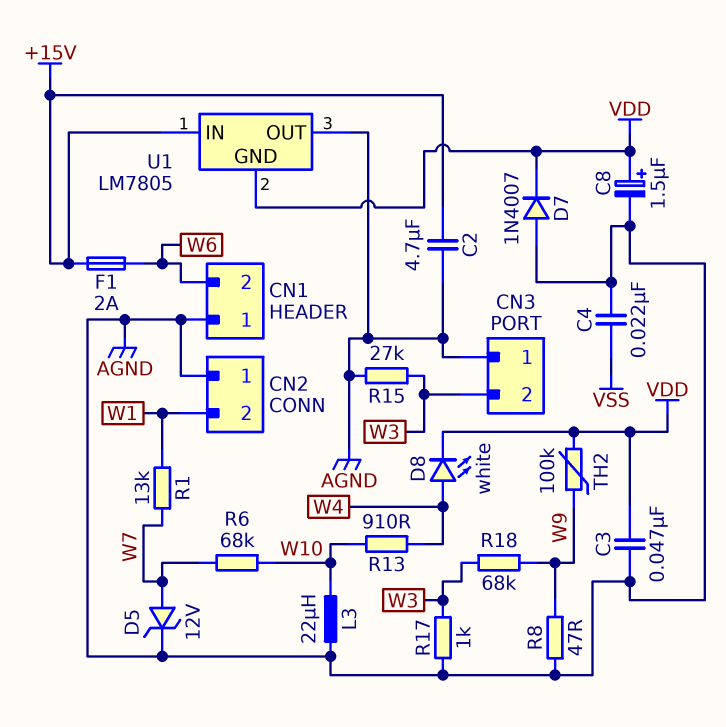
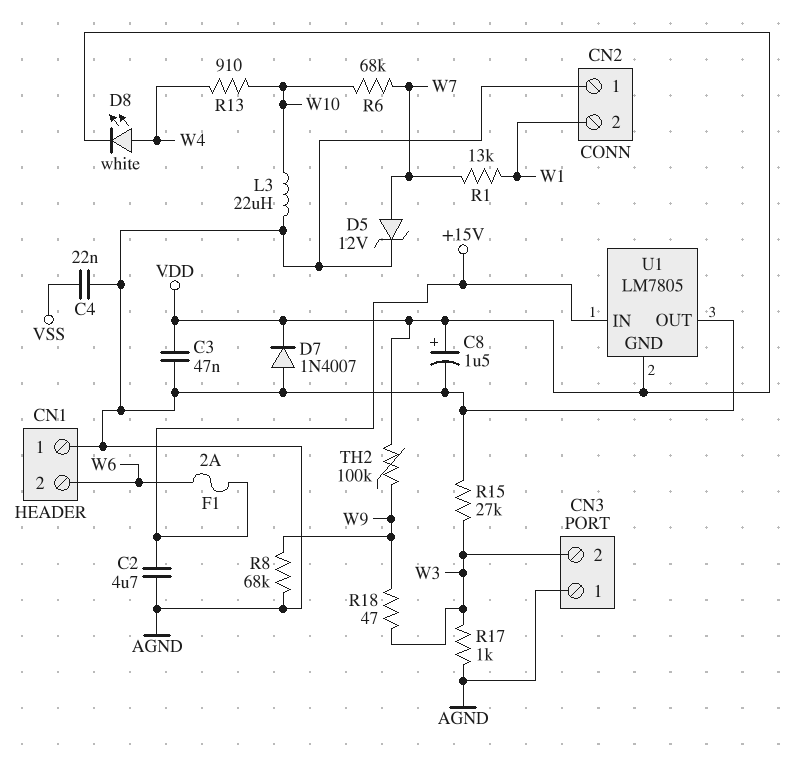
R8: 47 (AGND, W9) -> 68k (AGND, W9)
R18: 68k (W3, W9) -> 47 (W3, W9)

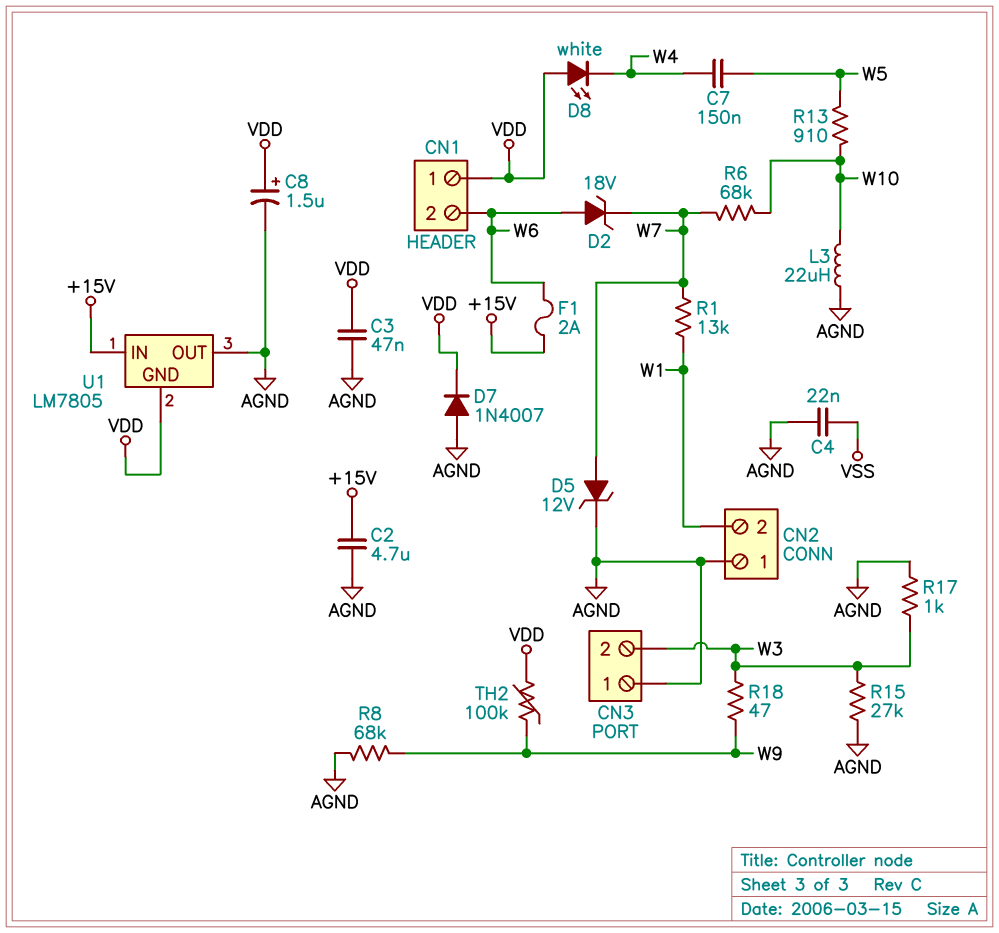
C7: none -> 150nF (W4, W5)
CN1 pin 1: AGND -> VDD
D2: none -> zener 18V (A W6, K W7)
D8: LED white (A W4, K VDD) -> LED white (A VDD, K W4)
R13: 910 (W4, W10) -> 910 (W5, W10)

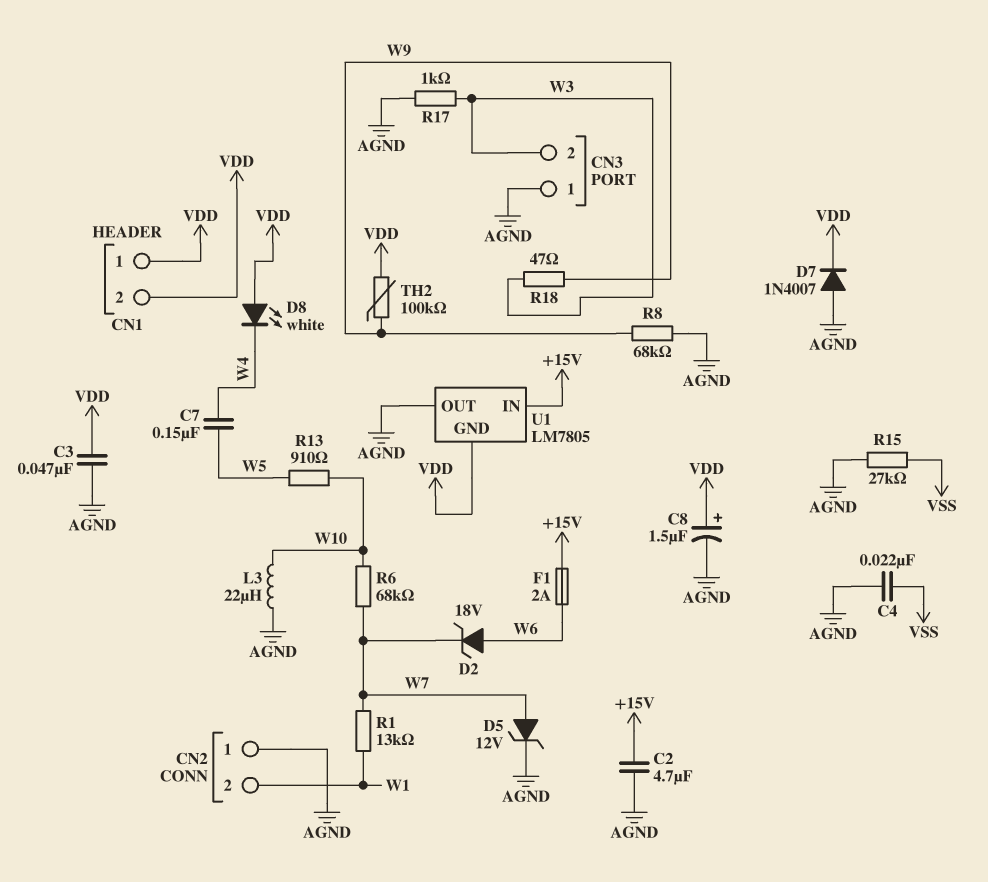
CN1 pin 2: W6 -> VDD
R15: 27k (AGND, W3) -> 27k (AGND, VSS)

